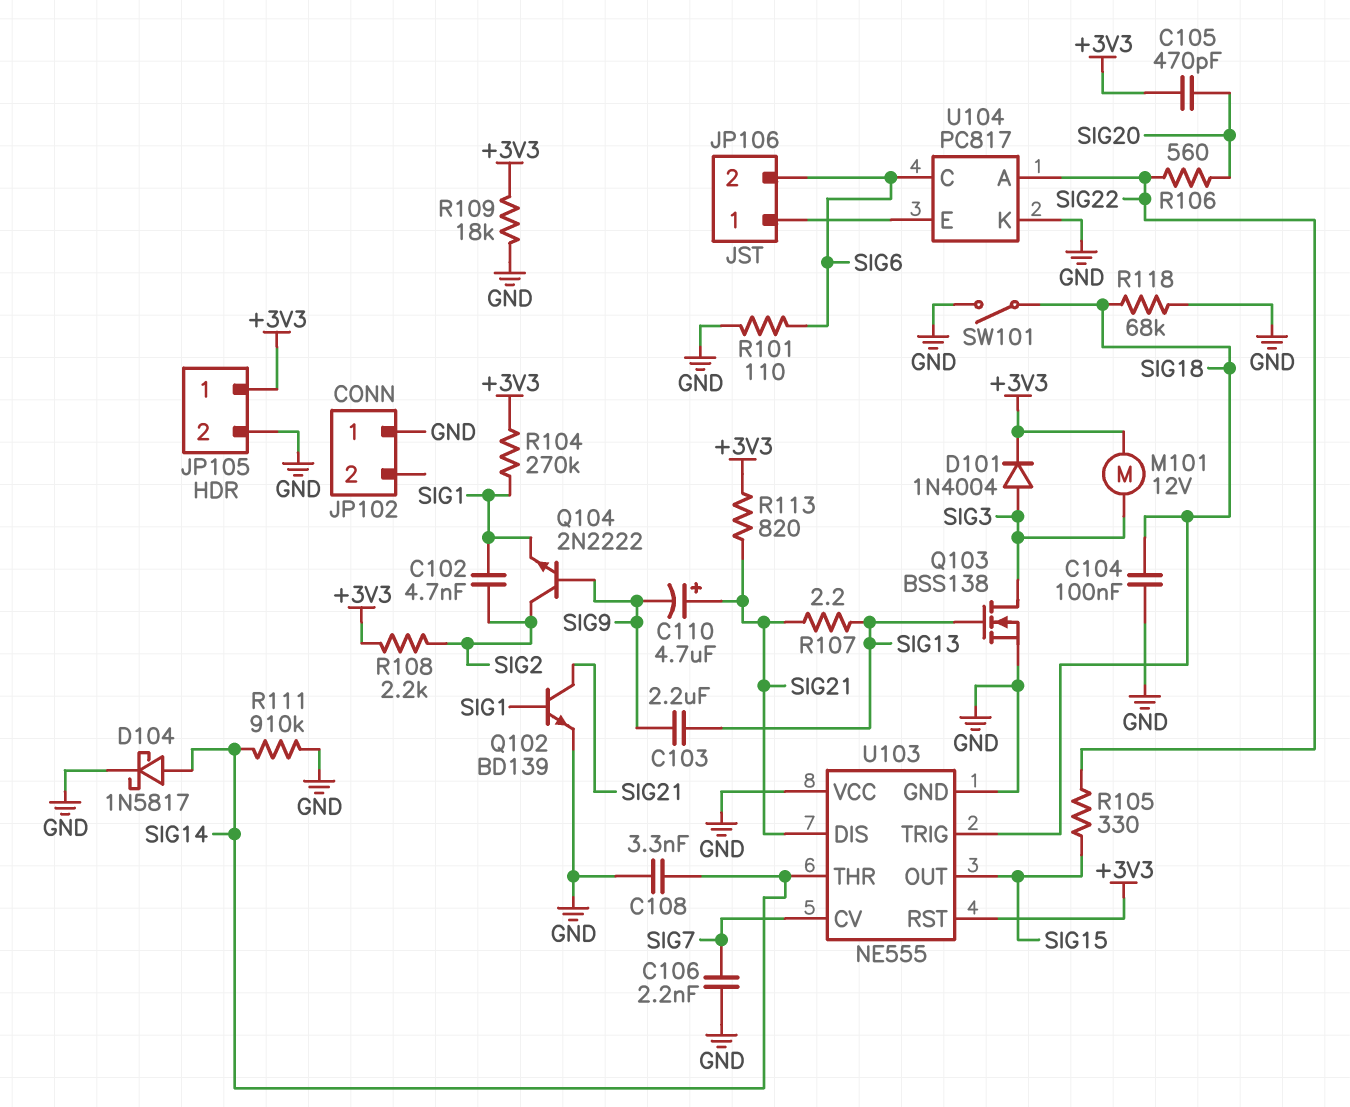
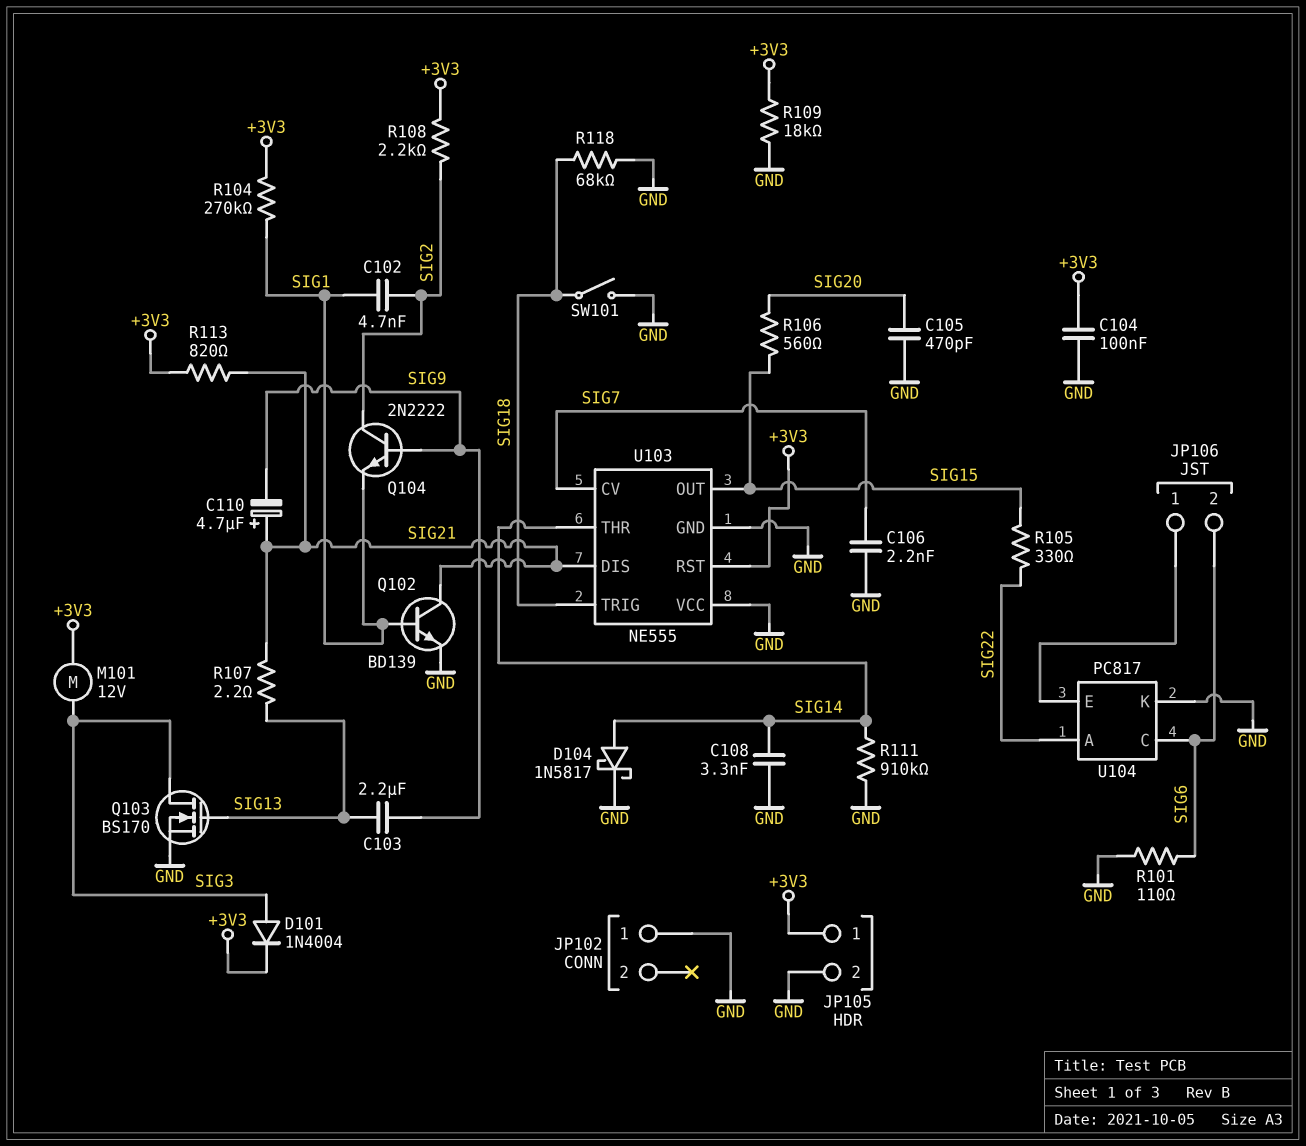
C104: 100nF (GND, SIG18) -> 100nF (+3V3, GND)
C105: 470pF (+3V3, SIG20) -> 470pF (GND, SIG20)
Q103: NMOS BSS138 (G SIG13, D SIG3, S GND) -> NMOS BS170 (G SIG13, D SIG3, S GND)
R106: 560 (SIG20, SIG22) -> 560 (SIG15, SIG20)

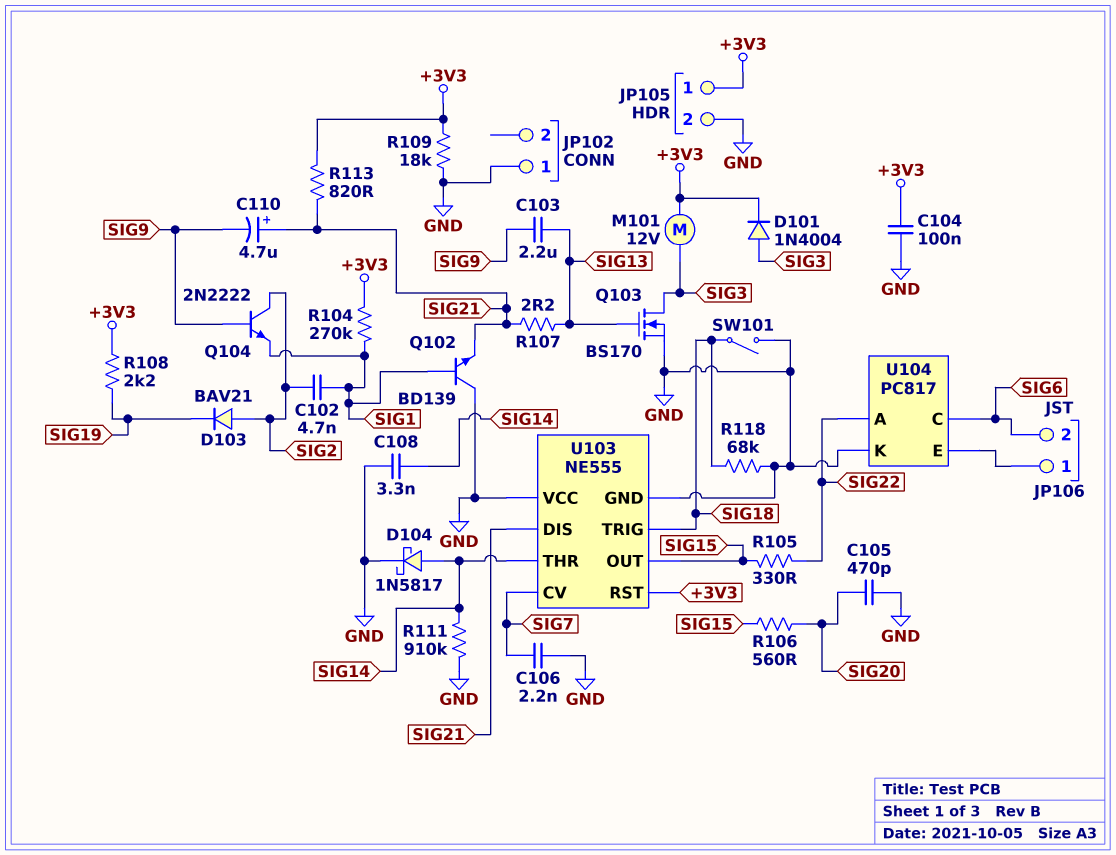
D103: none -> diode BAV21 (A SIG2, K SIG19)
Q102: NPN BD139 (B SIG1, C SIG21, E GND) -> NPN BD139 (B SIG1, C GND, E SIG21)
R101: 110 (GND, SIG6) -> none
R108: 2.2k (+3V3, SIG2) -> 2.2k (+3V3, SIG19)

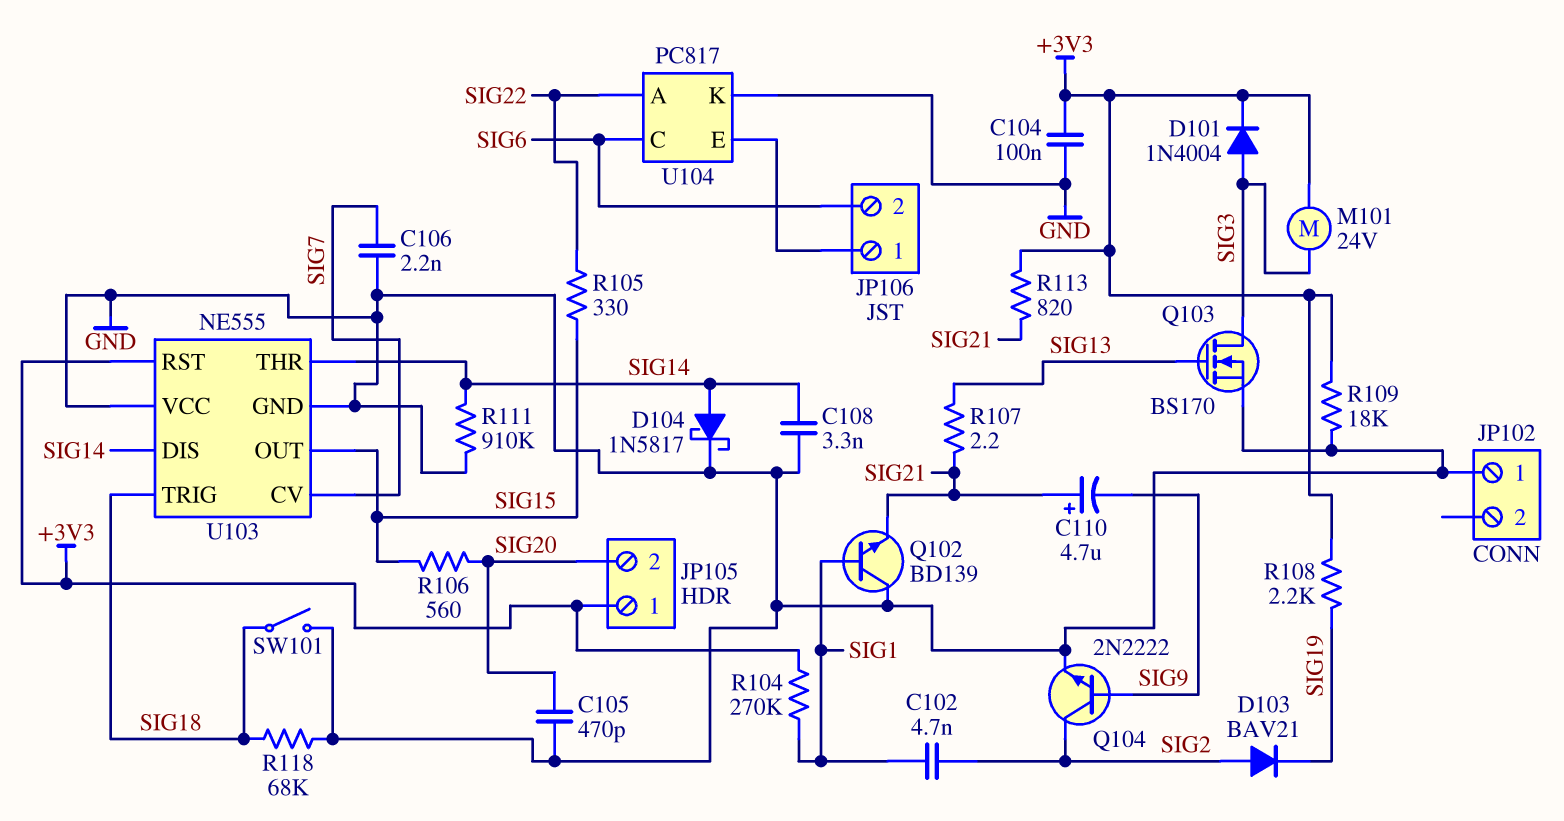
C103: 2.2uF (SIG9, SIG13) -> none
JP105 pin 2: GND -> SIG20
M101: motor 12V (+3V3, SIG3) -> motor 24V (+3V3, SIG3)
Q104: NPN 2N2222 (B SIG9, C SIG2, E SIG1) -> NPN 2N2222 (B SIG9, C SIG2, E GND)
U103 pin DIS: SIG21 -> SIG14

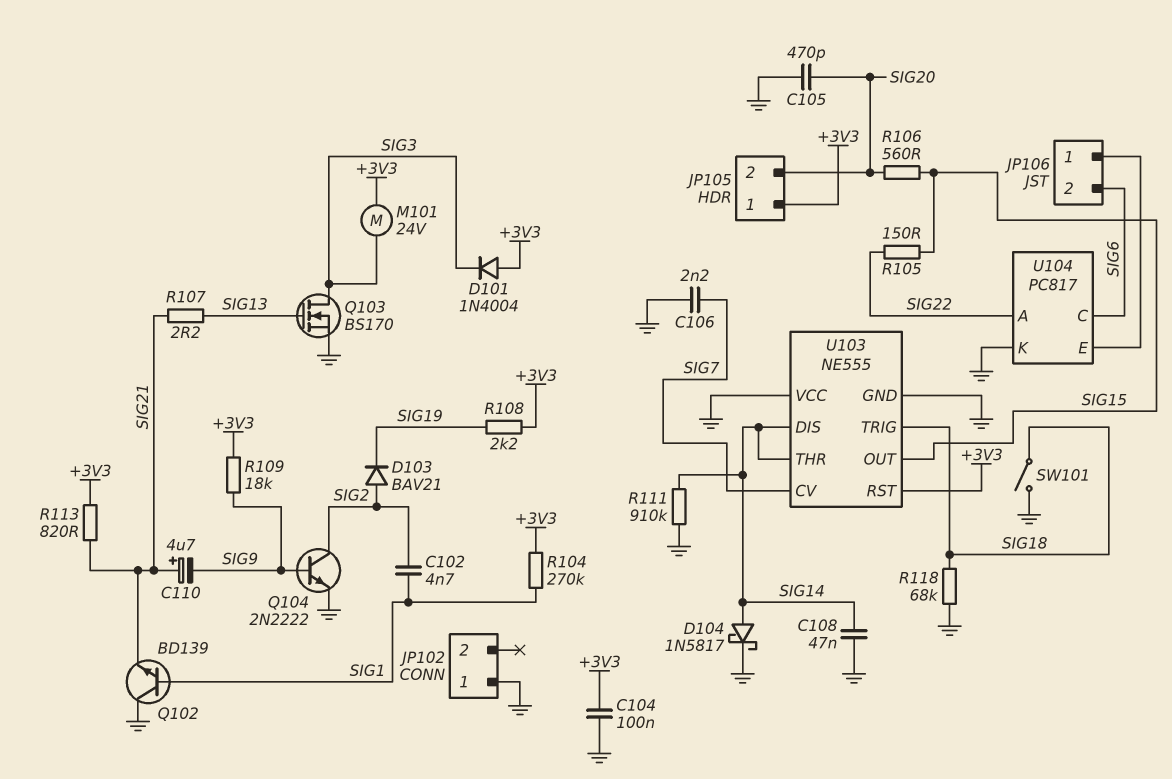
C108: 3.3nF (GND, SIG14) -> 47nF (GND, SIG14)
D101: diode 1N4004 (A SIG3, K +3V3) -> diode 1N4004 (A +3V3, K SIG3)
R105: 330 (SIG15, SIG22) -> 150 (SIG15, SIG22)
R109: 18k (+3V3, GND) -> 18k (+3V3, SIG9)

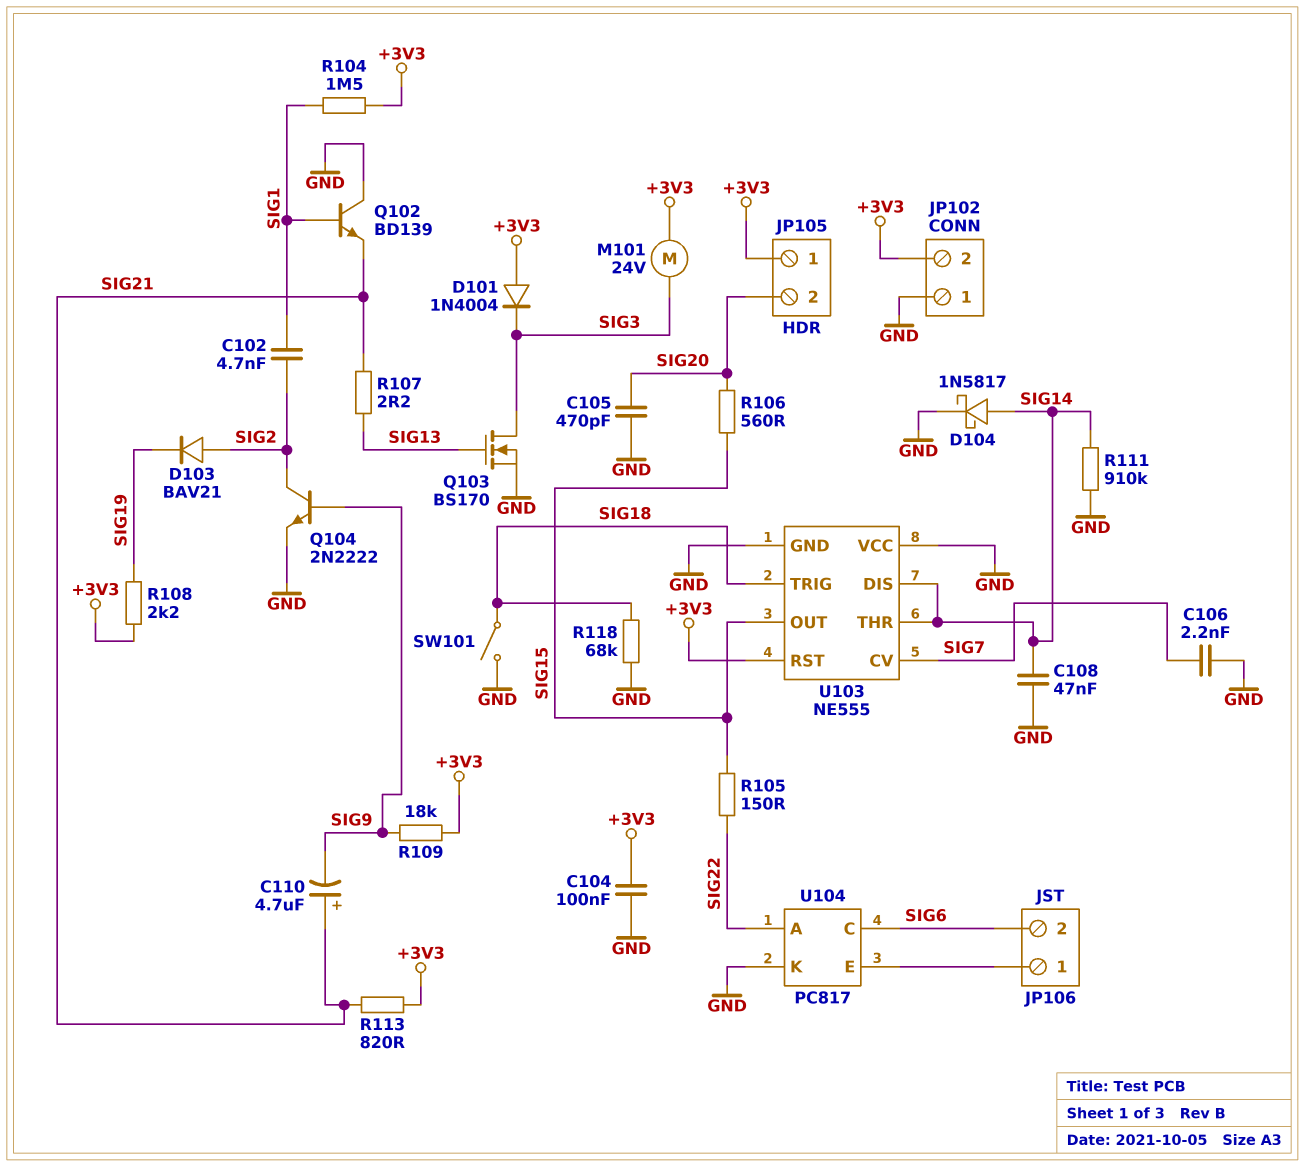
JP102 pin 2: none -> +3V3
R104: 270k (+3V3, SIG1) -> 1.5M (+3V3, SIG1)

